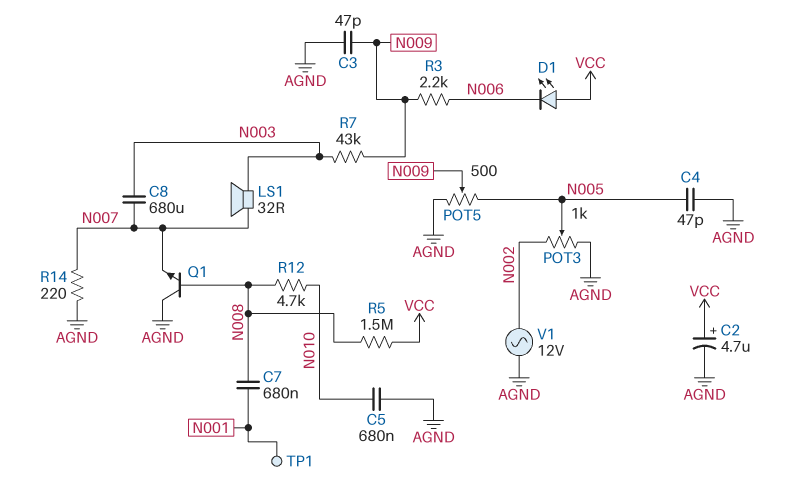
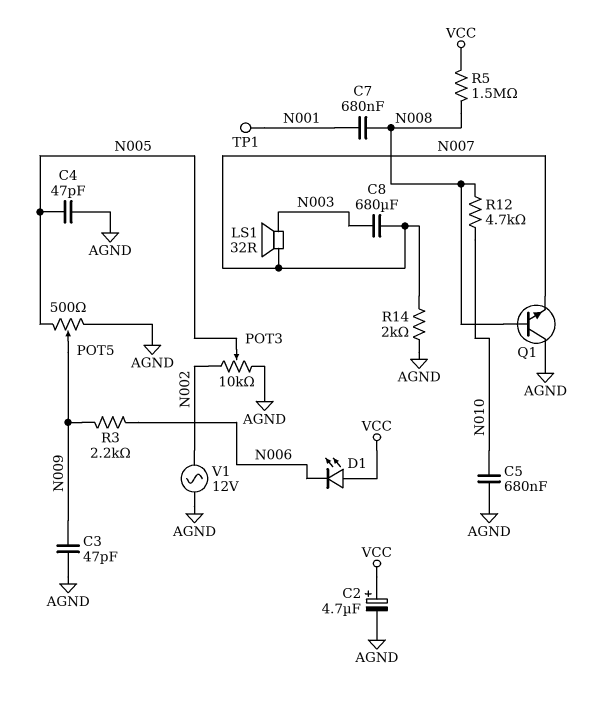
POT3: 1k (AGND, N002, wiper N005) -> 10k (AGND, N002, wiper N005)
R7: 43k (N003, N009) -> none
R14: 220 (AGND, N007) -> 2k (AGND, N007)

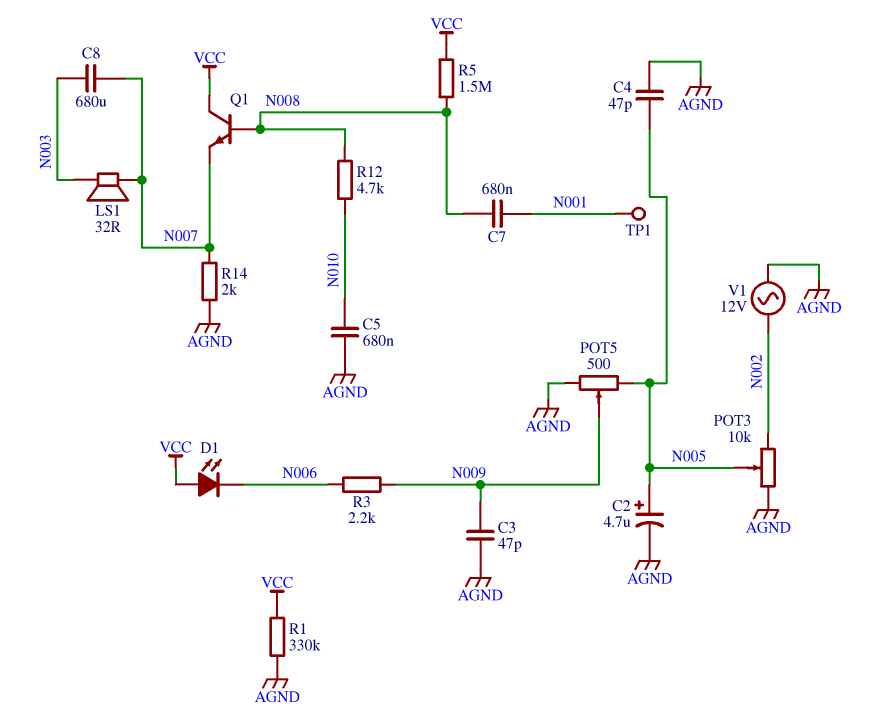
C2: 4.7uF (plus VCC, minus AGND) -> 4.7uF (plus N005, minus AGND)
Q1: NPN (B N008, C AGND, E N007) -> NPN (B N008, C VCC, E N007)
R1: none -> 330k (AGND, VCC)

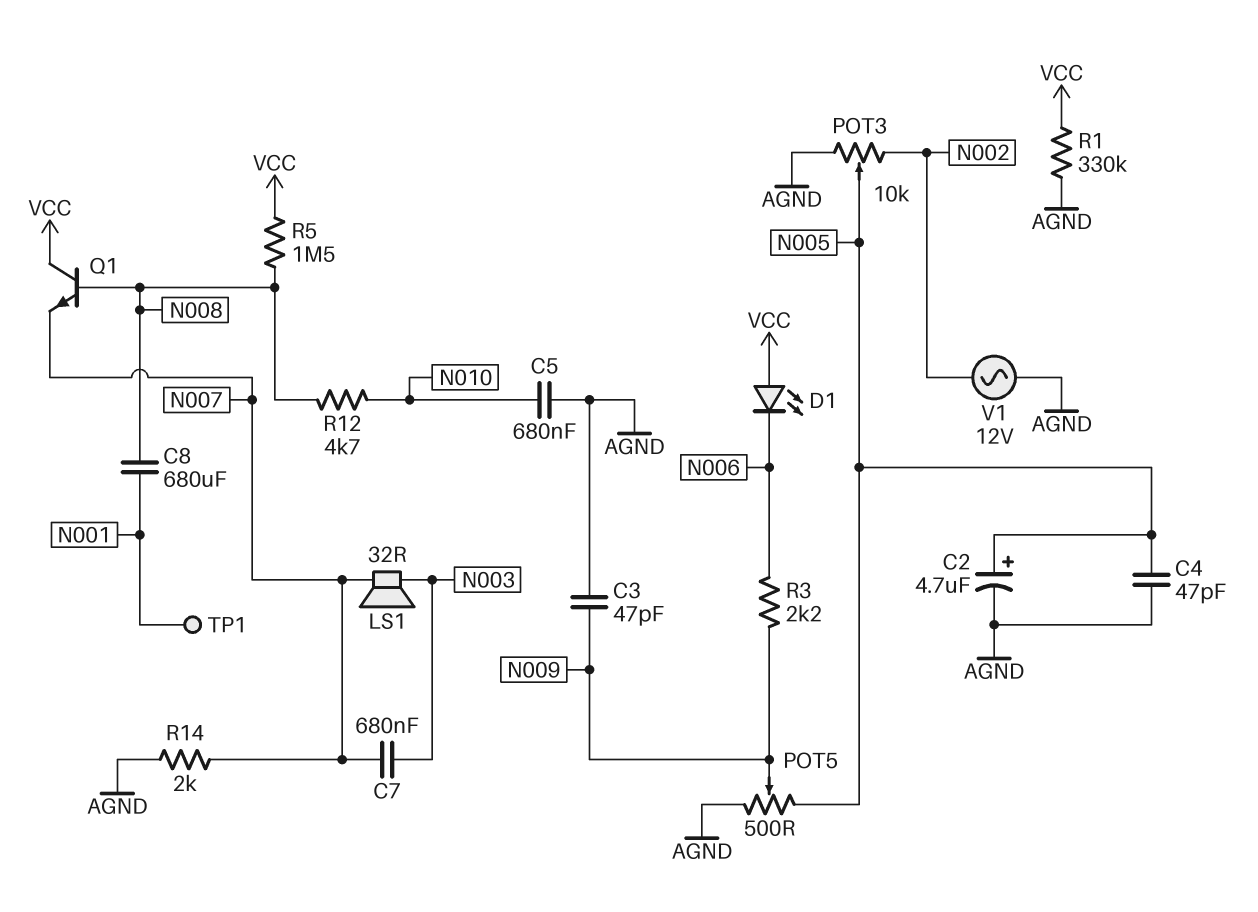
C7: 680nF (N001, N008) -> 680nF (N003, N007)
C8: 680uF (N003, N007) -> 680uF (N001, N008)

